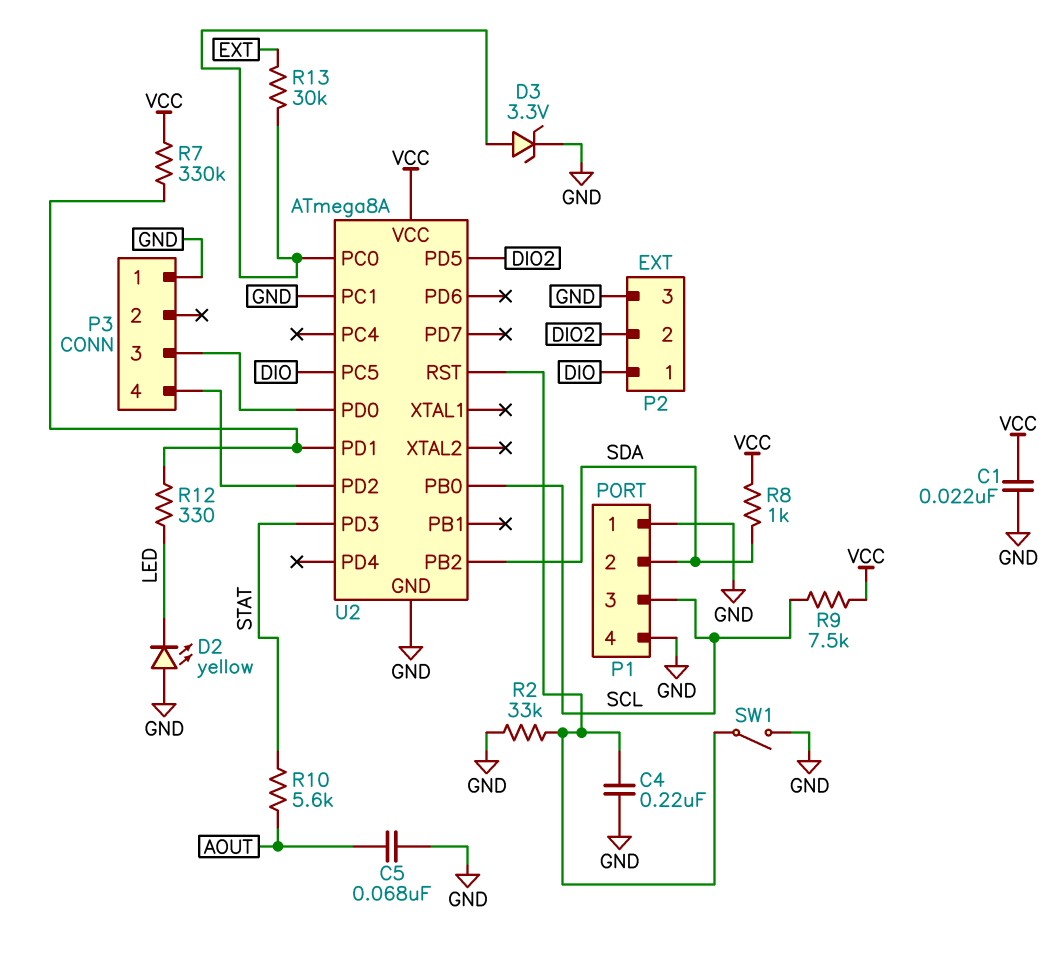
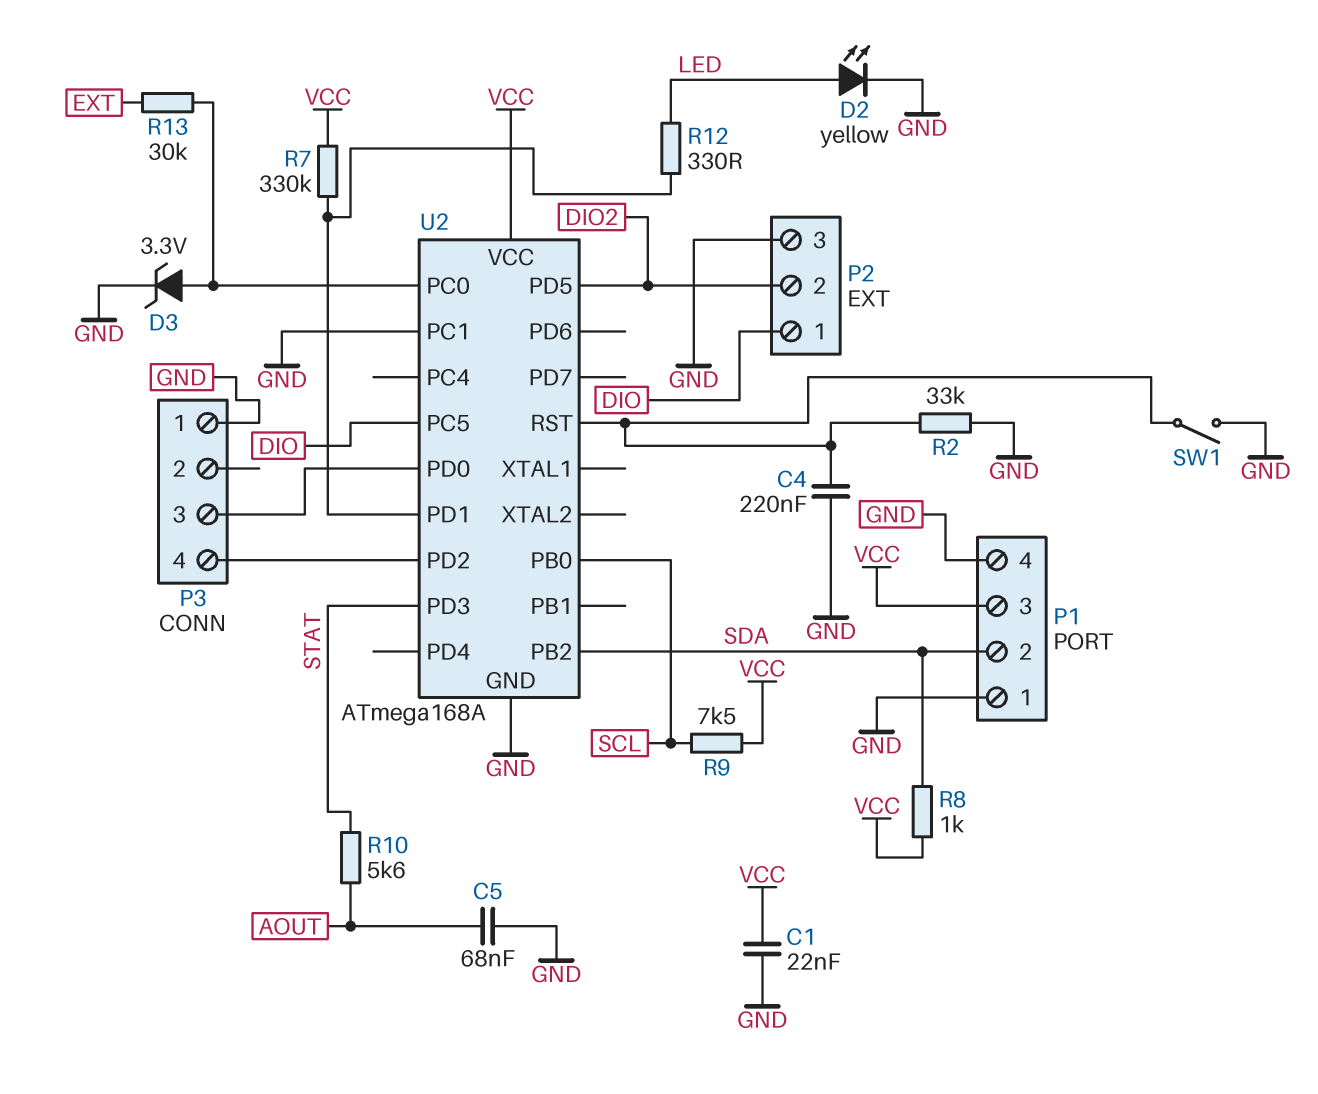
D2: LED yellow (A GND, K LED) -> LED yellow (A LED, K GND)
P1 pin 3: SCL -> VCC
U2: ATmega8A -> ATmega168A

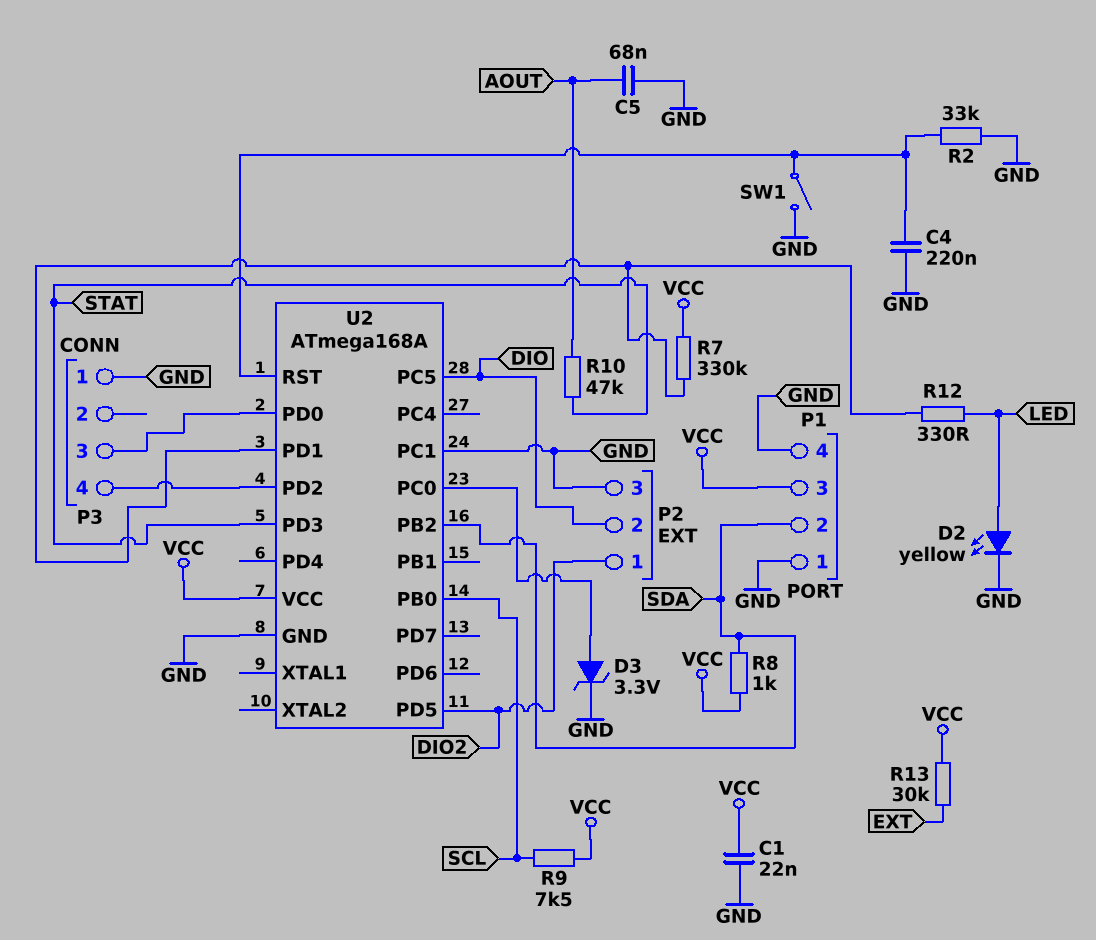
P2 pin 1: DIO -> DIO2
P2 pin 2: DIO2 -> DIO
R10: 5.6k (AOUT, STAT) -> 47k (AOUT, STAT)
R13: 30k (EXT, U2/PC0) -> 30k (EXT, VCC)

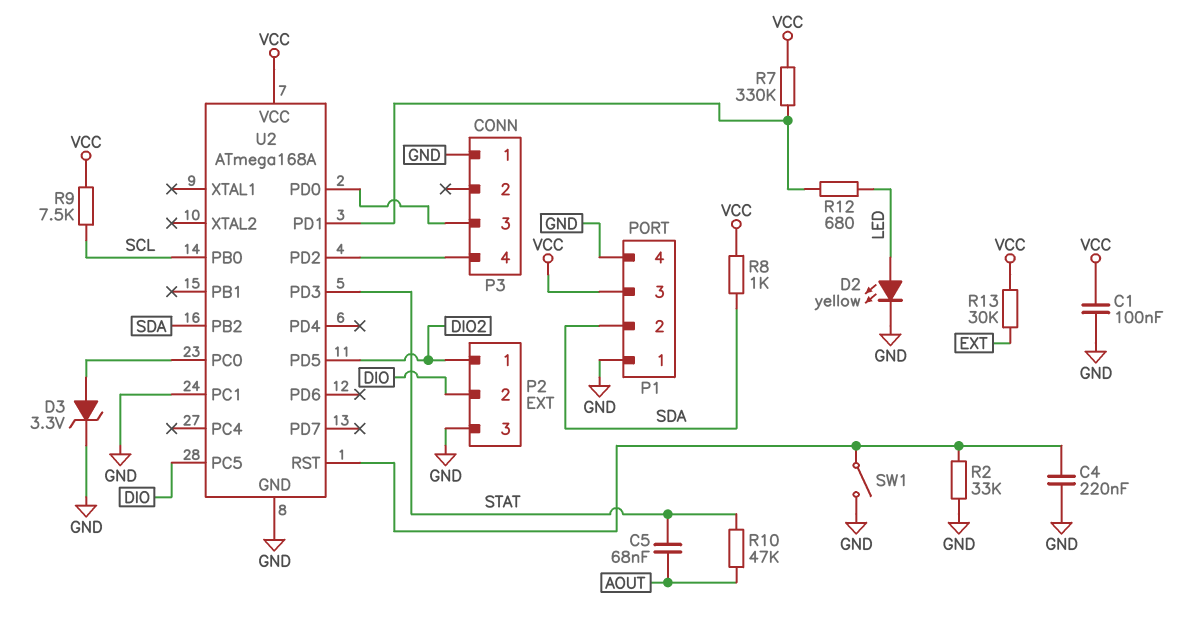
C1: 22nF (GND, VCC) -> 100nF (GND, VCC)
C5: 68nF (AOUT, GND) -> 68nF (AOUT, STAT)
R12: 330 (LED, U2/PD1) -> 680 (LED, U2/PD1)

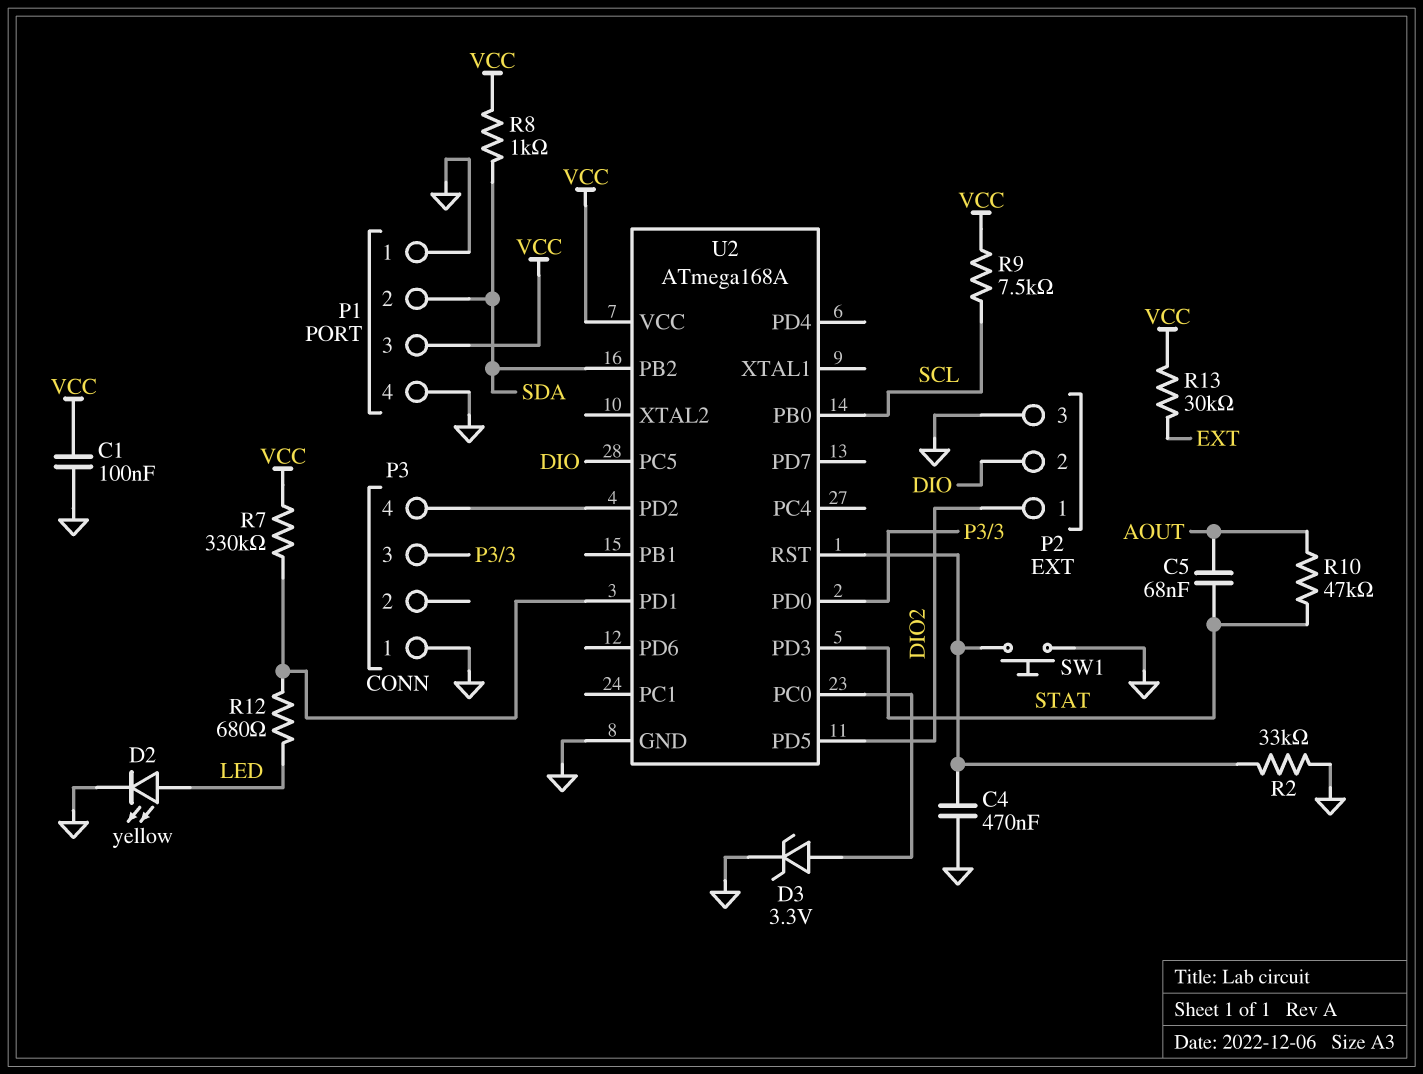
C4: 220nF (GND, U2/RST) -> 470nF (GND, U2/RST)
SW1: switch (GND, U2/RST) -> button (GND, U2/RST)
U2 pin PC1: GND -> none

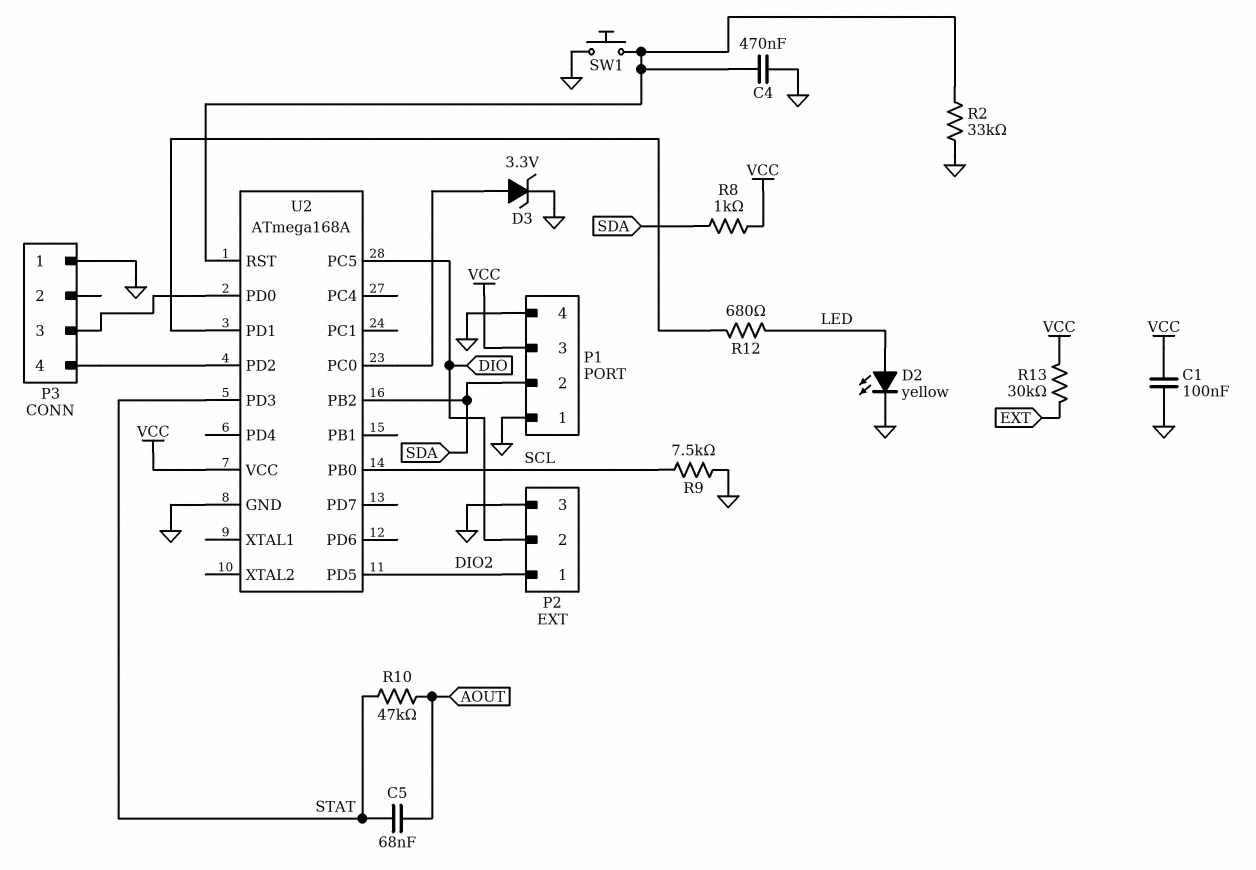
R7: 330k (U2/PD1, VCC) -> none
R9: 7.5k (SCL, VCC) -> 7.5k (GND, SCL)

